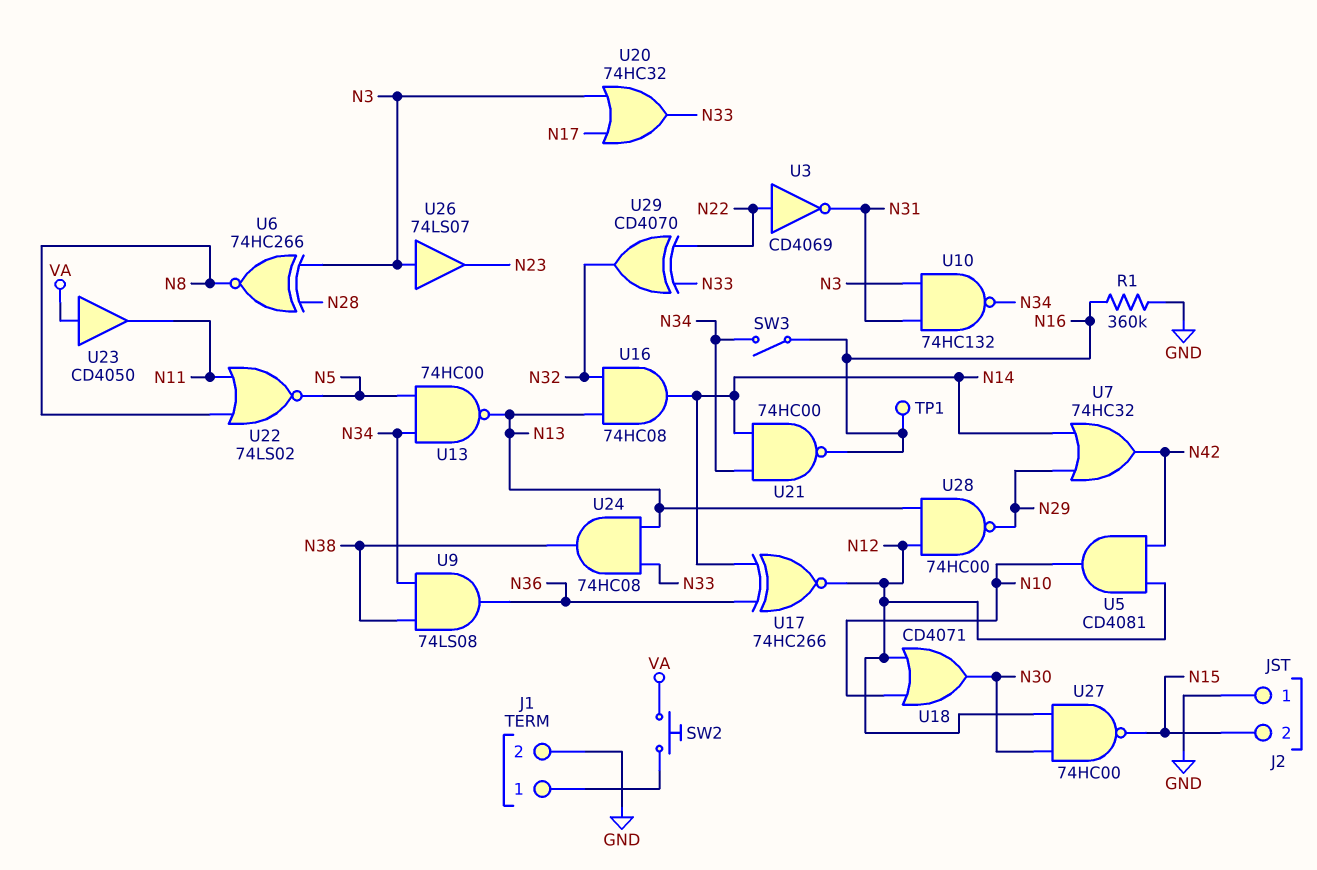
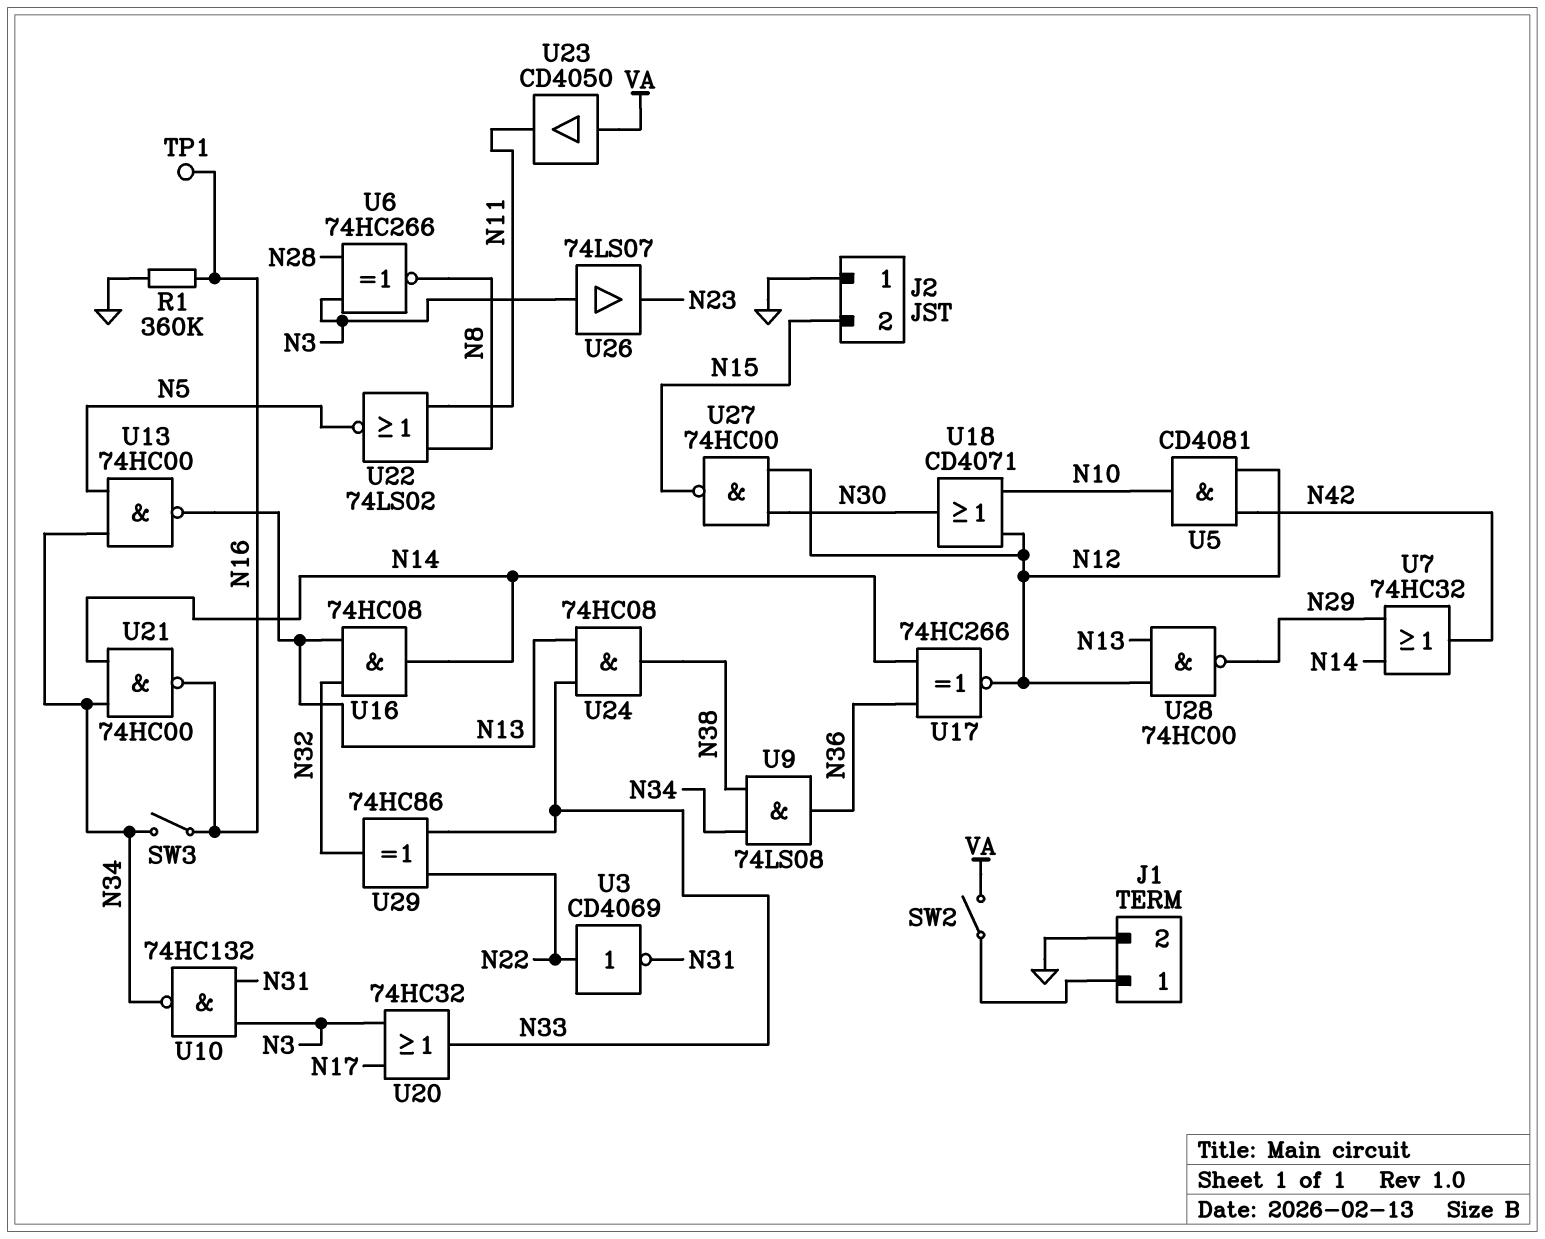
SW2: button (J1/1, VA) -> switch (J1/1, VA)
U29: XOR CD4070 (in N22, in N33, out N32) -> XOR 74HC86 (in N22, in N33, out N32)

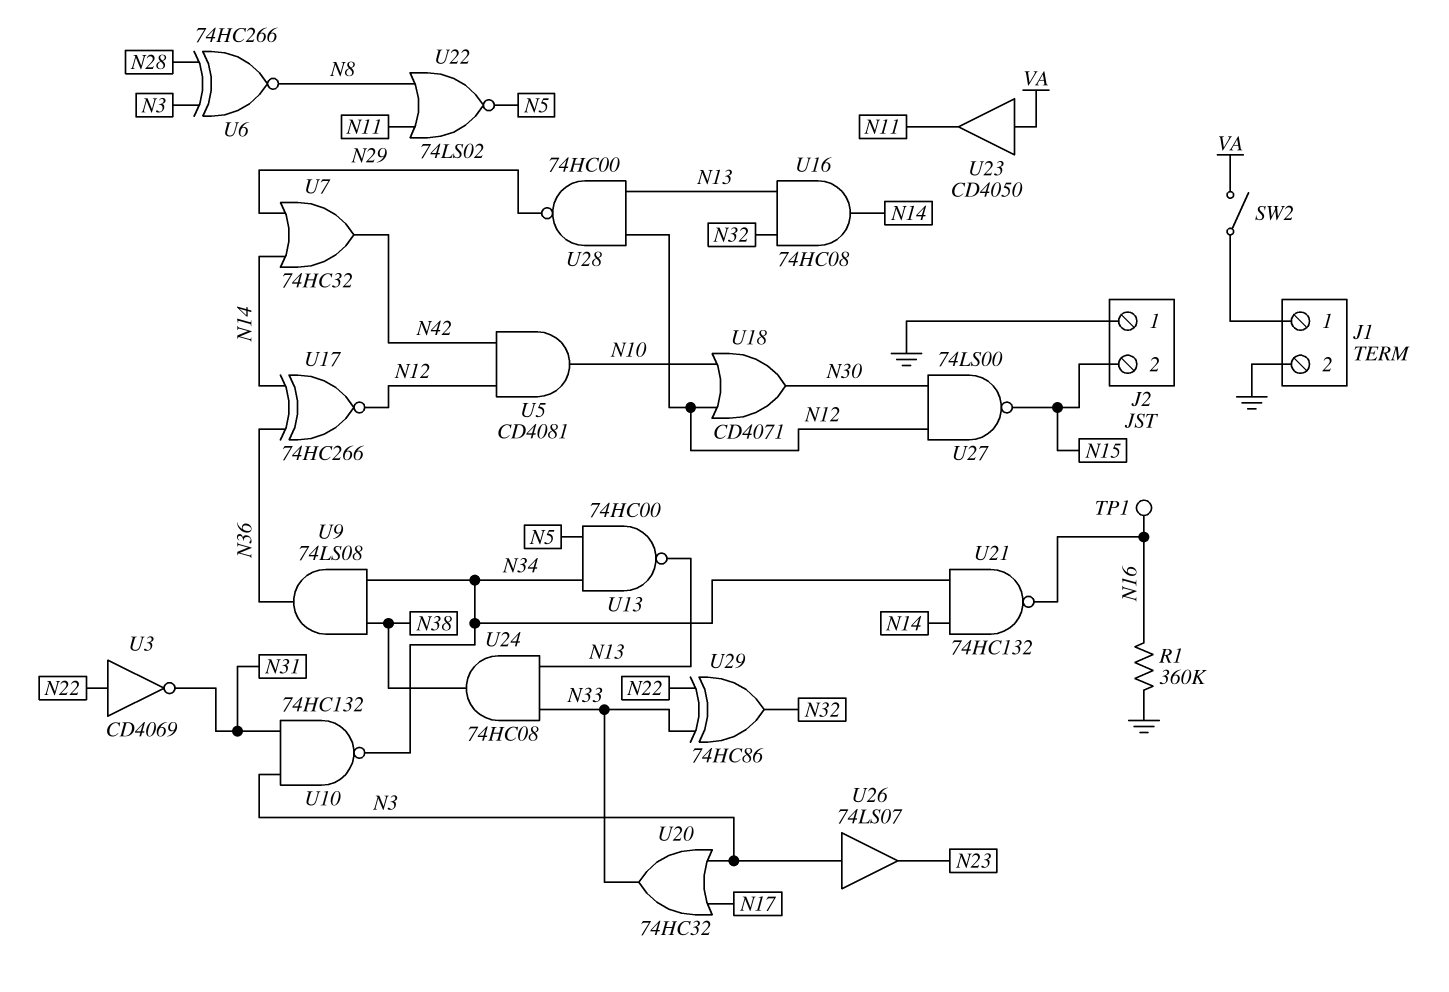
SW3: switch (N16, N34) -> none
U21: NAND 74HC00 (in N14, in N34, out N16) -> NAND 74HC132 (in N14, in N34, out N16)
U27: NAND 74HC00 (in N12, in N30, out N15) -> NAND 74LS00 (in N12, in N30, out N15)

